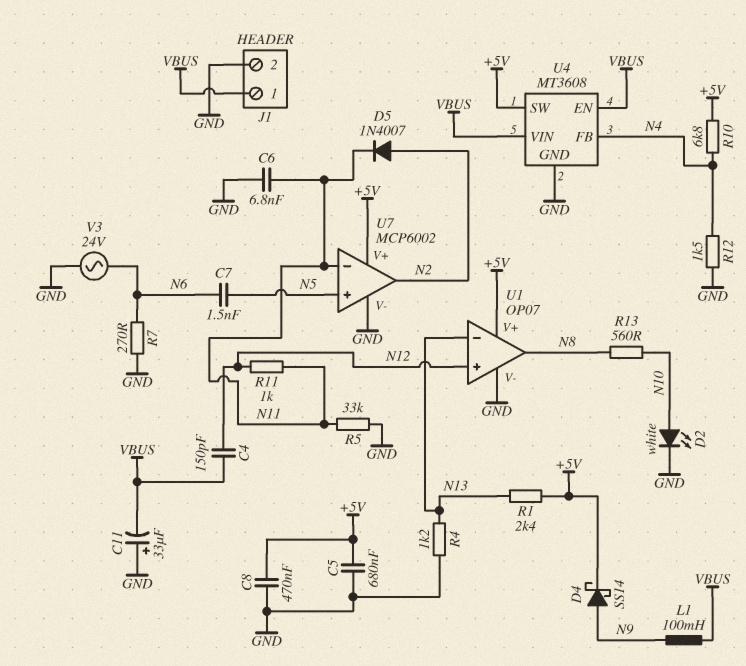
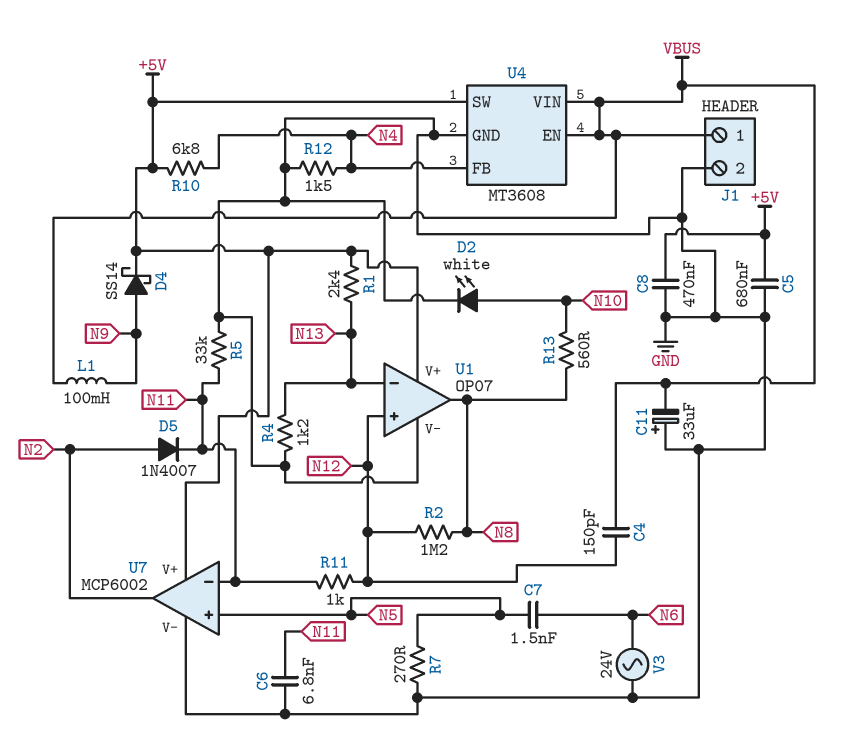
R2: none -> 1.2M (N8, N12)
R7: 270 (GND, N6) -> 270 (GND, N5)

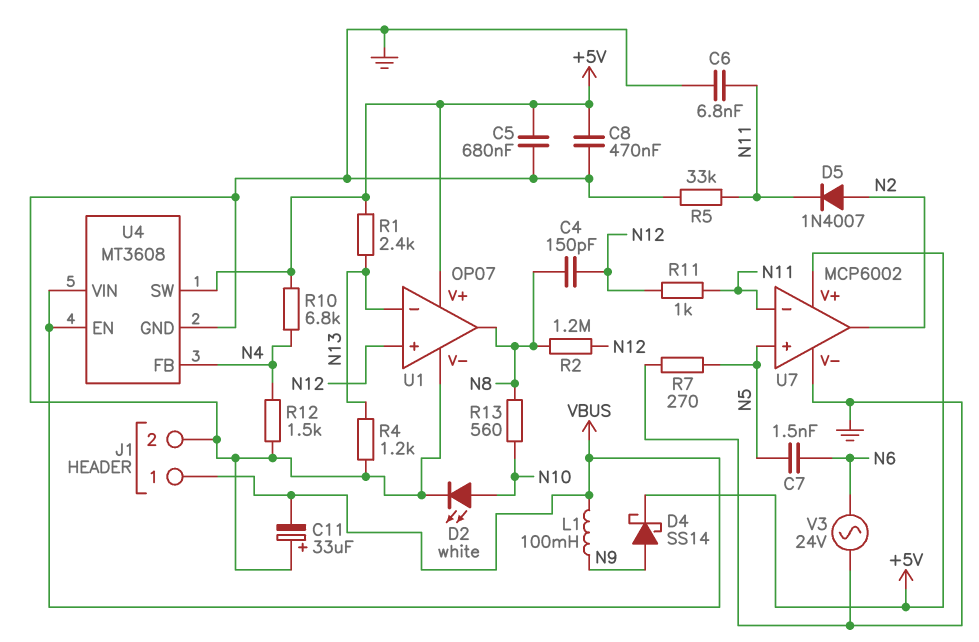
C4: 150pF (N12, VBUS) -> 150pF (N8, N12)

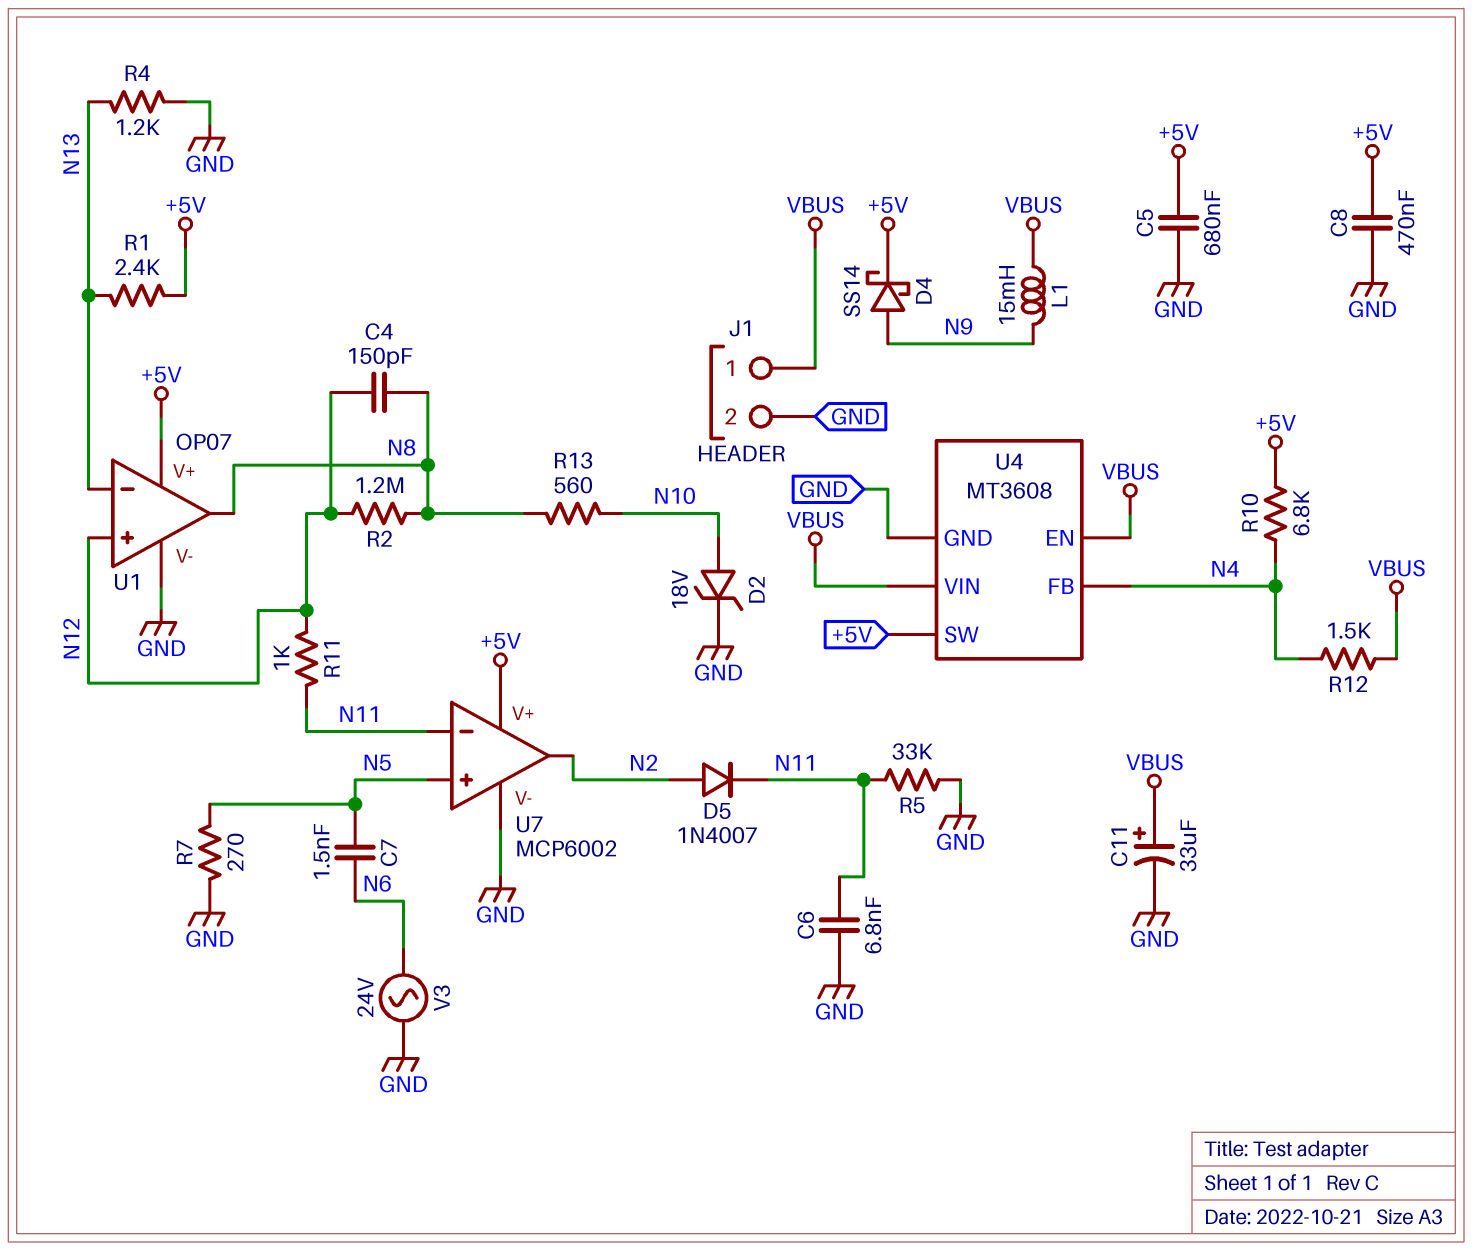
C11: 33uF (plus GND, minus VBUS) -> 33uF (plus VBUS, minus GND)
D2: LED white (A N10, K GND) -> zener 18V (A N10, K GND)
L1: 100mH (N9, VBUS) -> 15mH (N9, VBUS)
R12: 1.5k (GND, N4) -> 1.5k (N4, VBUS)

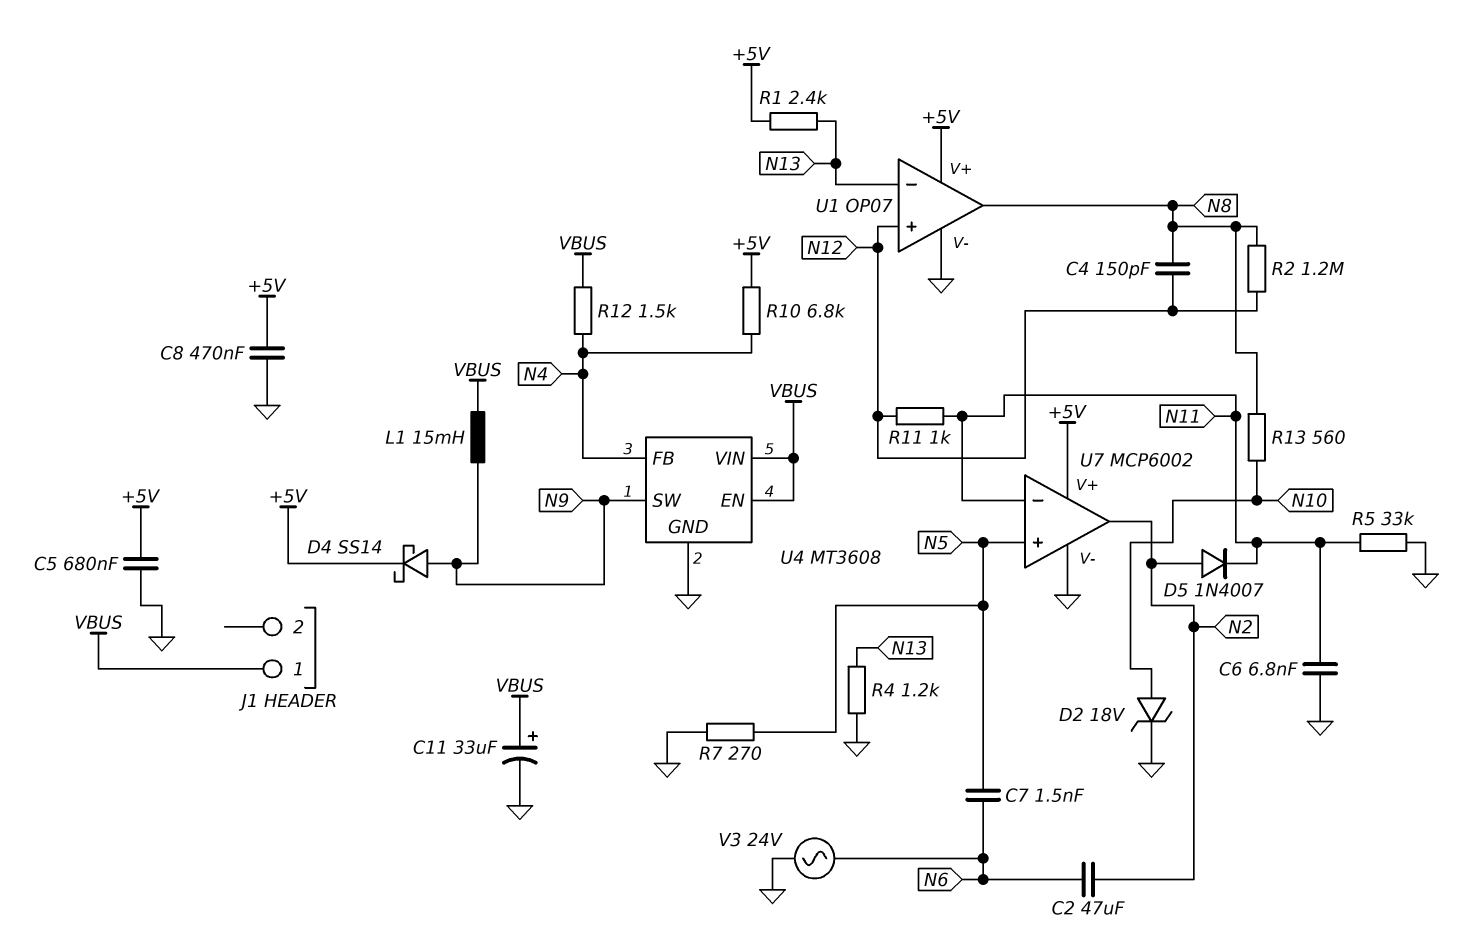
C2: none -> 47uF (N2, N6)
J1 pin 2: GND -> none
U4 pin SW: +5V -> N9

